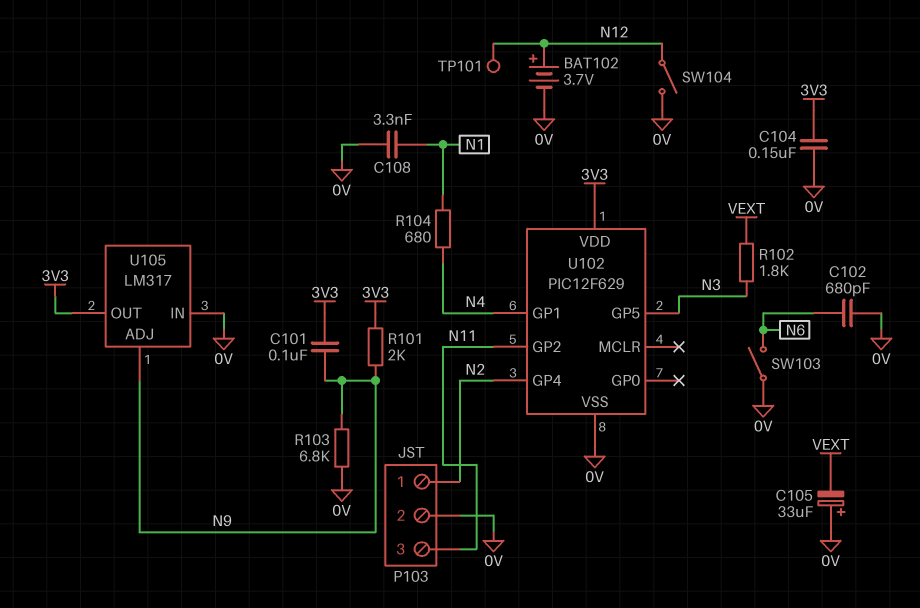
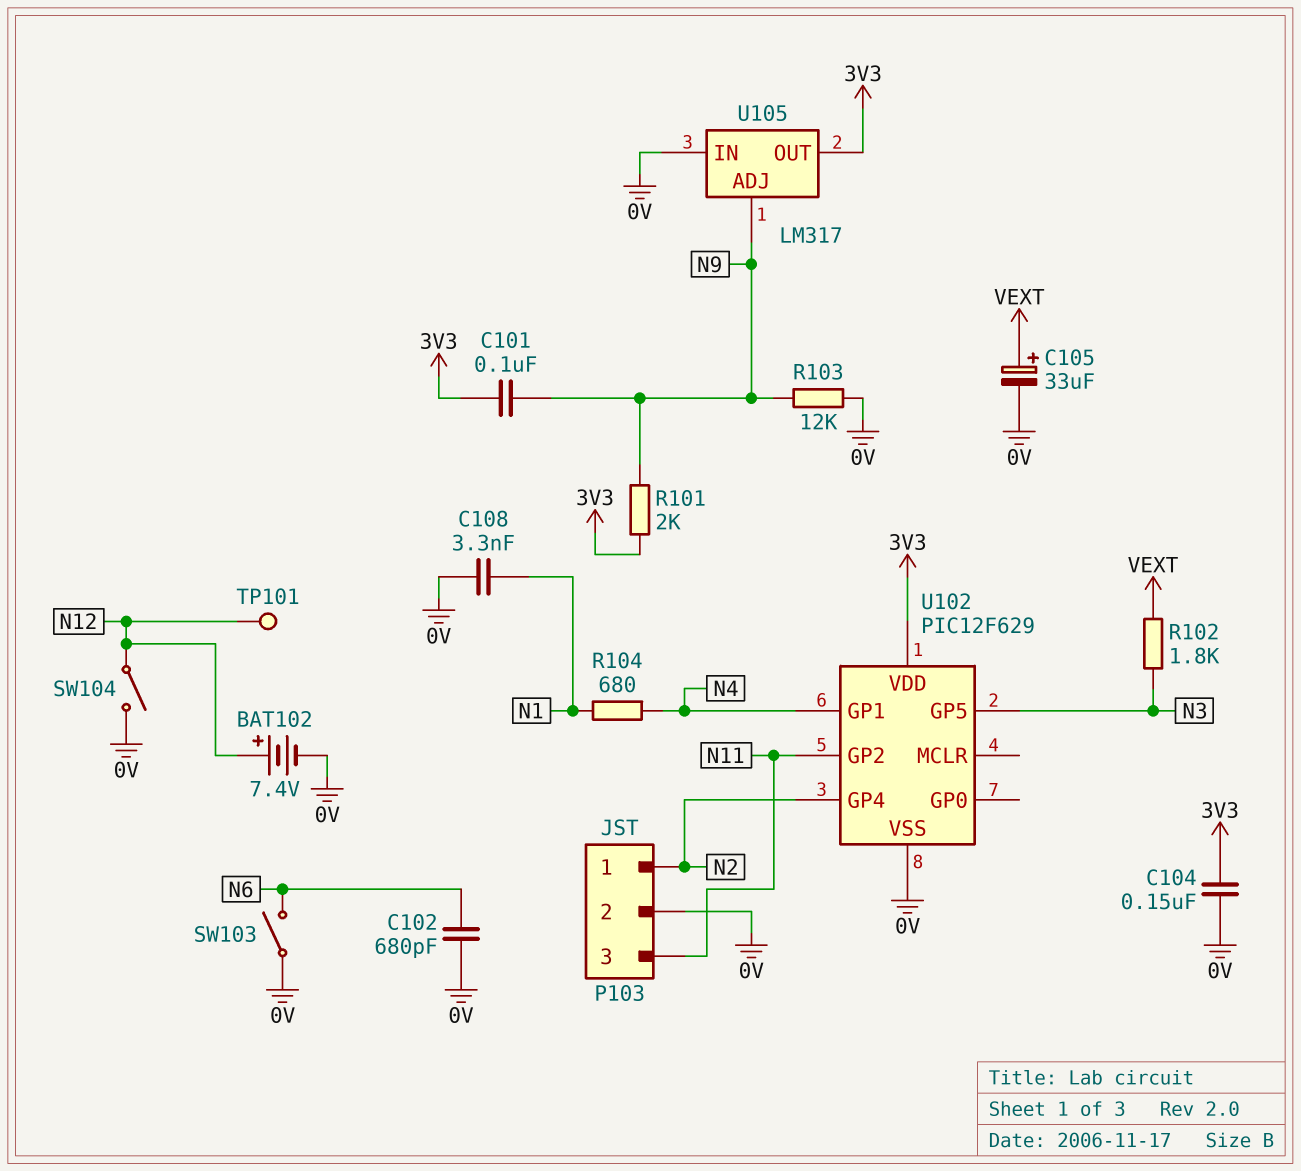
BAT102: 3.7V (plus N12, minus 0V) -> 7.4V (plus N12, minus 0V)
C105: 33uF (plus 0V, minus VEXT) -> 33uF (plus VEXT, minus 0V)
R103: 6.8k (0V, N9) -> 12k (0V, N9)

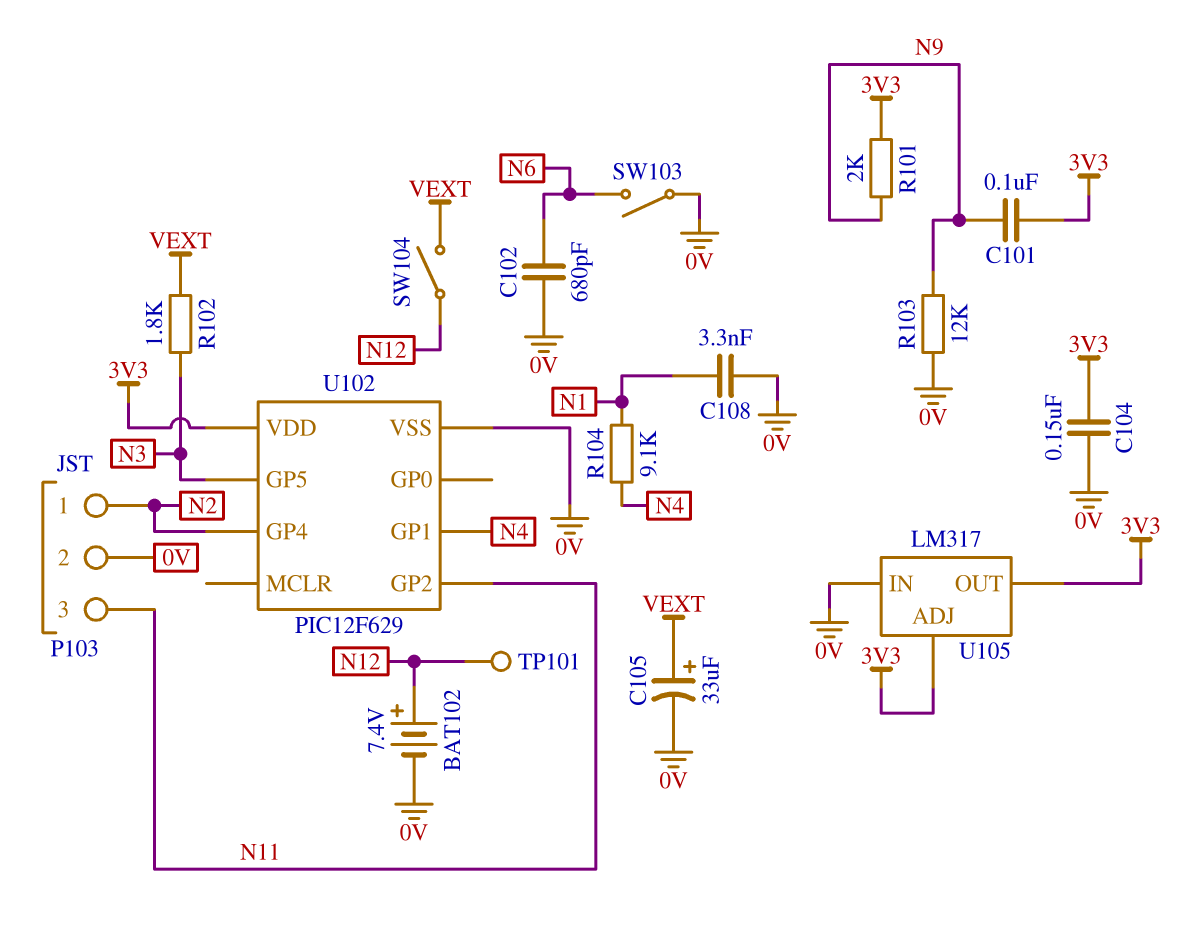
R104: 680 (N1, N4) -> 9.1k (N1, N4)
SW104: switch (0V, N12) -> switch (N12, VEXT)
U105 pin ADJ: N9 -> 3V3

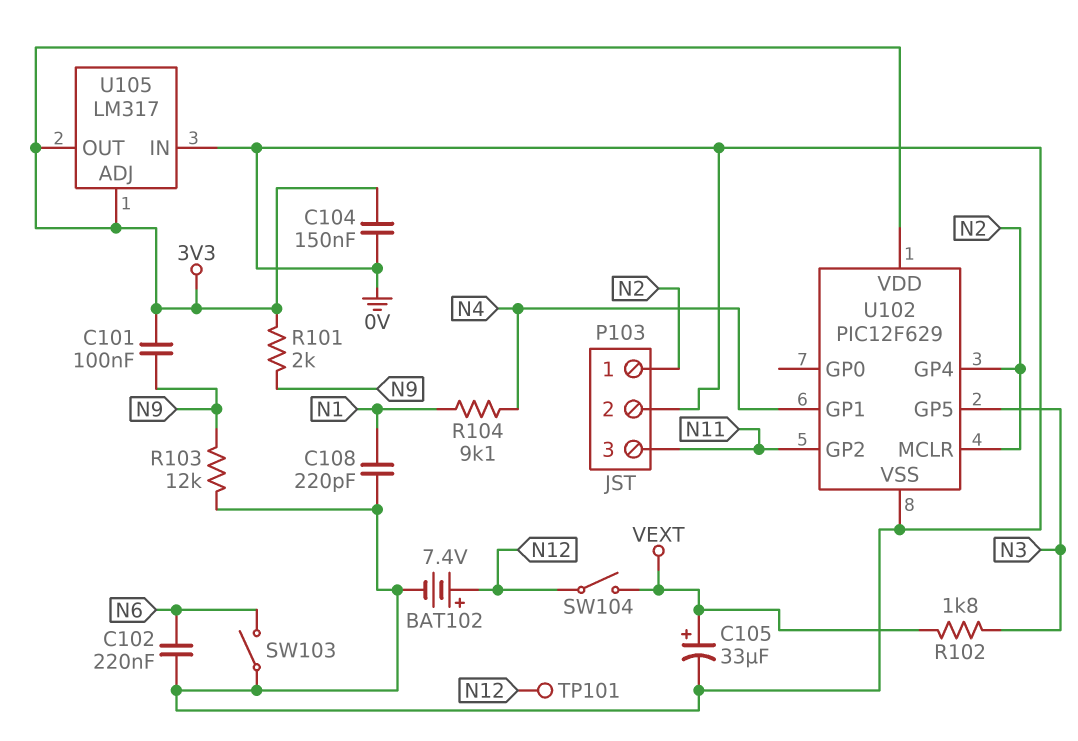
C102: 680pF (0V, N6) -> 220nF (0V, N6)
C108: 3.3nF (0V, N1) -> 220pF (0V, N1)
U102 pin MCLR: none -> N2

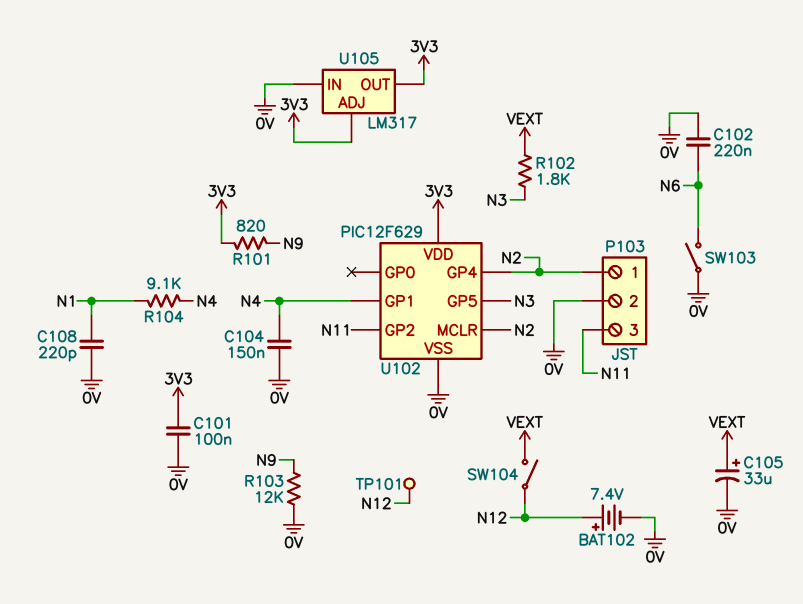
C101: 100nF (3V3, N9) -> 100nF (0V, 3V3)
C104: 150nF (0V, 3V3) -> 150nF (0V, N4)
R101: 2k (3V3, N9) -> 820 (3V3, N9)

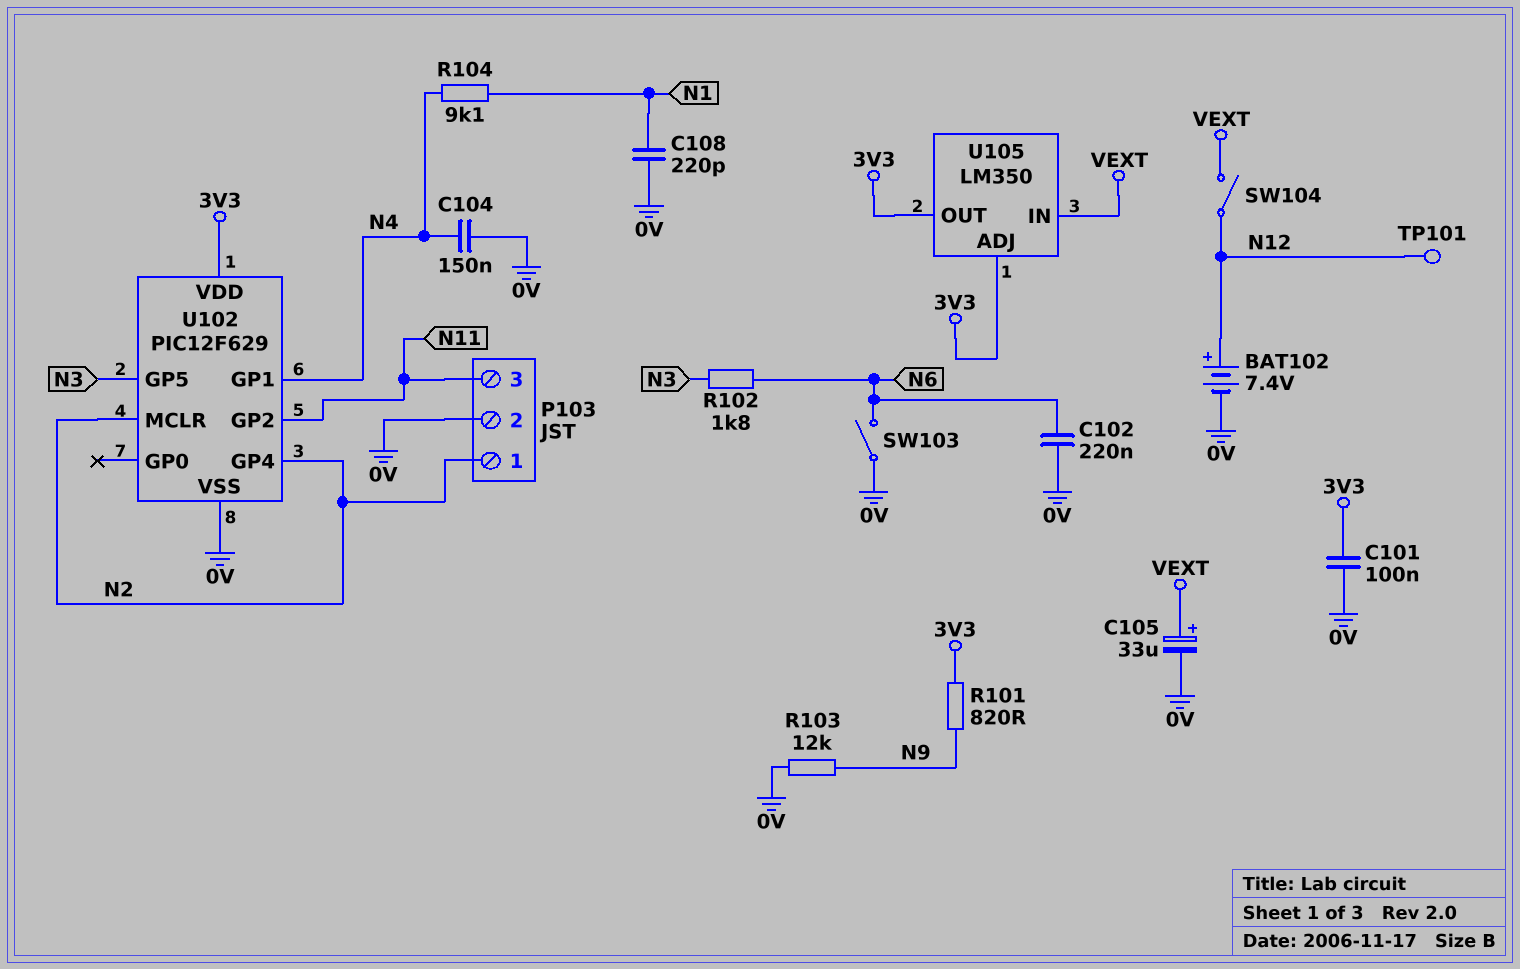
R102: 1.8k (N3, VEXT) -> 1.8k (N3, N6)
U105: LM317 -> LM350
U105 pin IN: 0V -> VEXT

